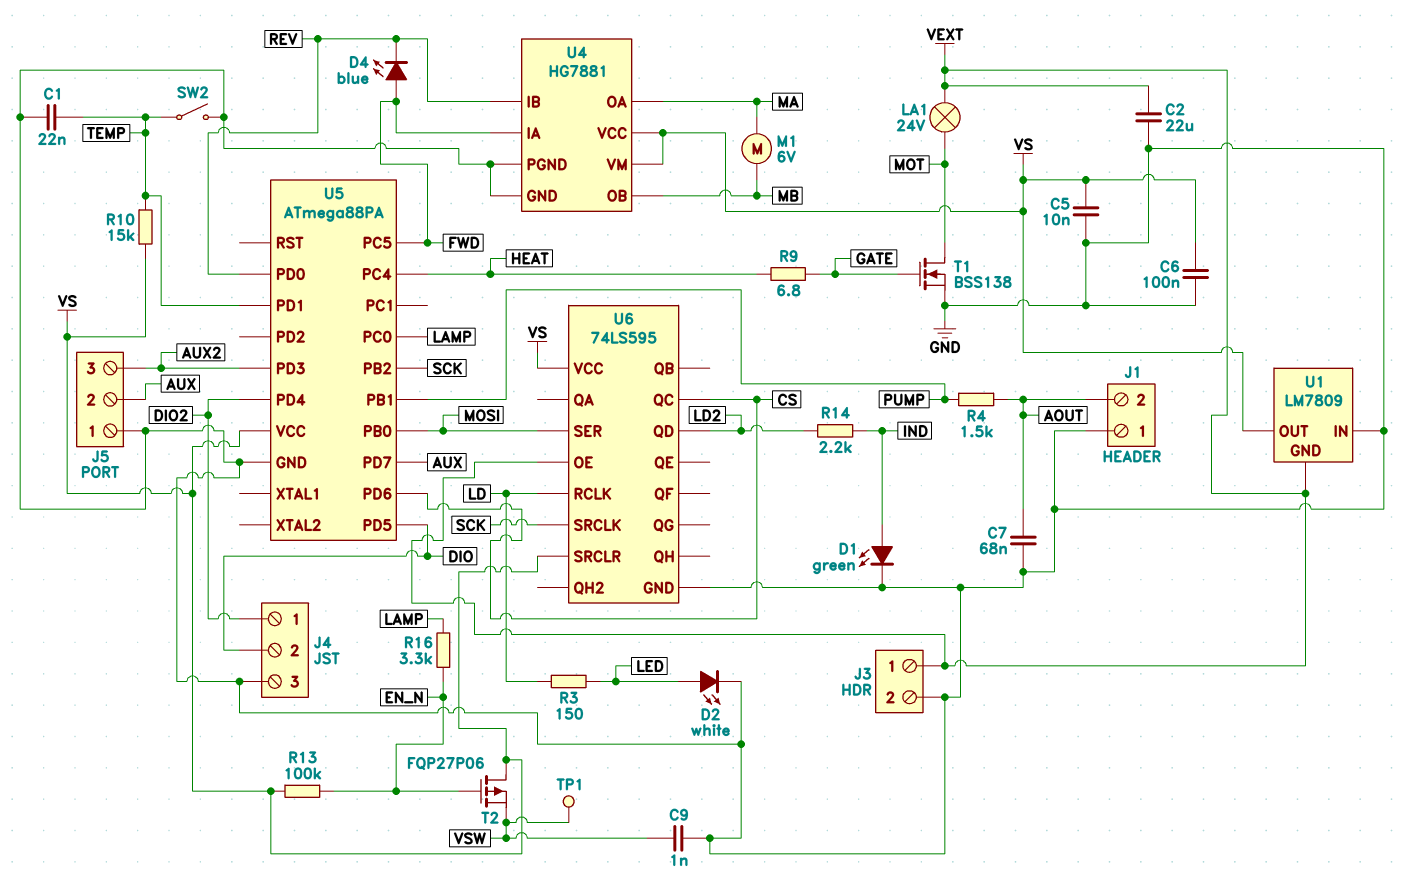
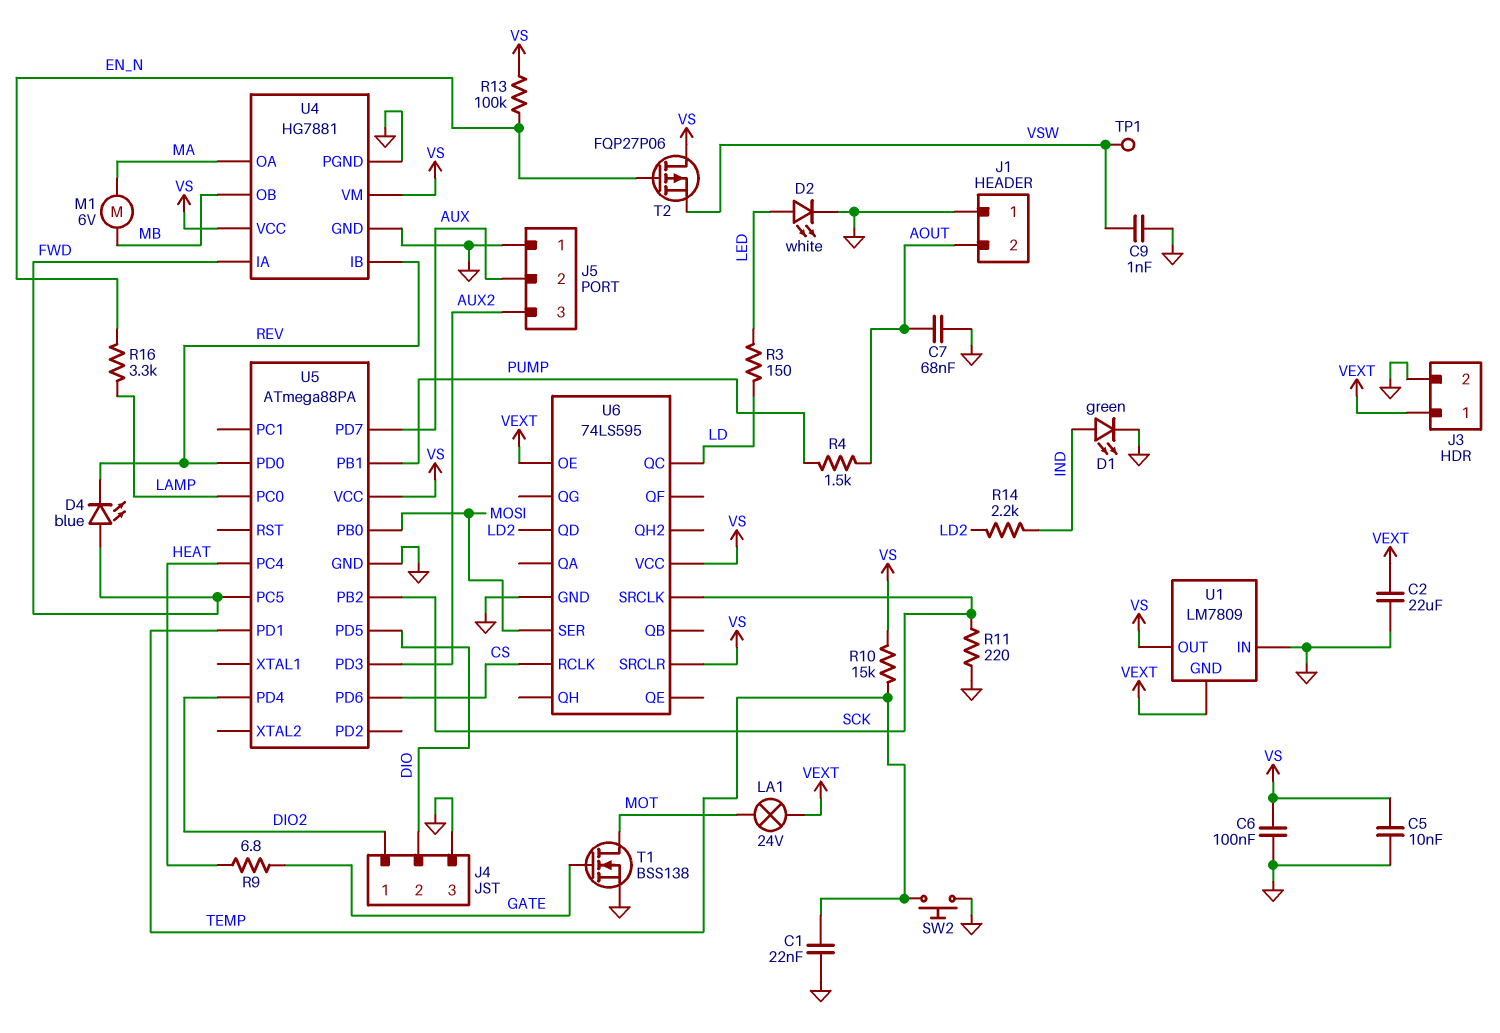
R11: none -> 220 (GND, SCK)
SW2: switch (GND, TEMP) -> button (GND, TEMP)
U6 pin QC: CS -> LD
U6 pin RCLK: LD -> CS

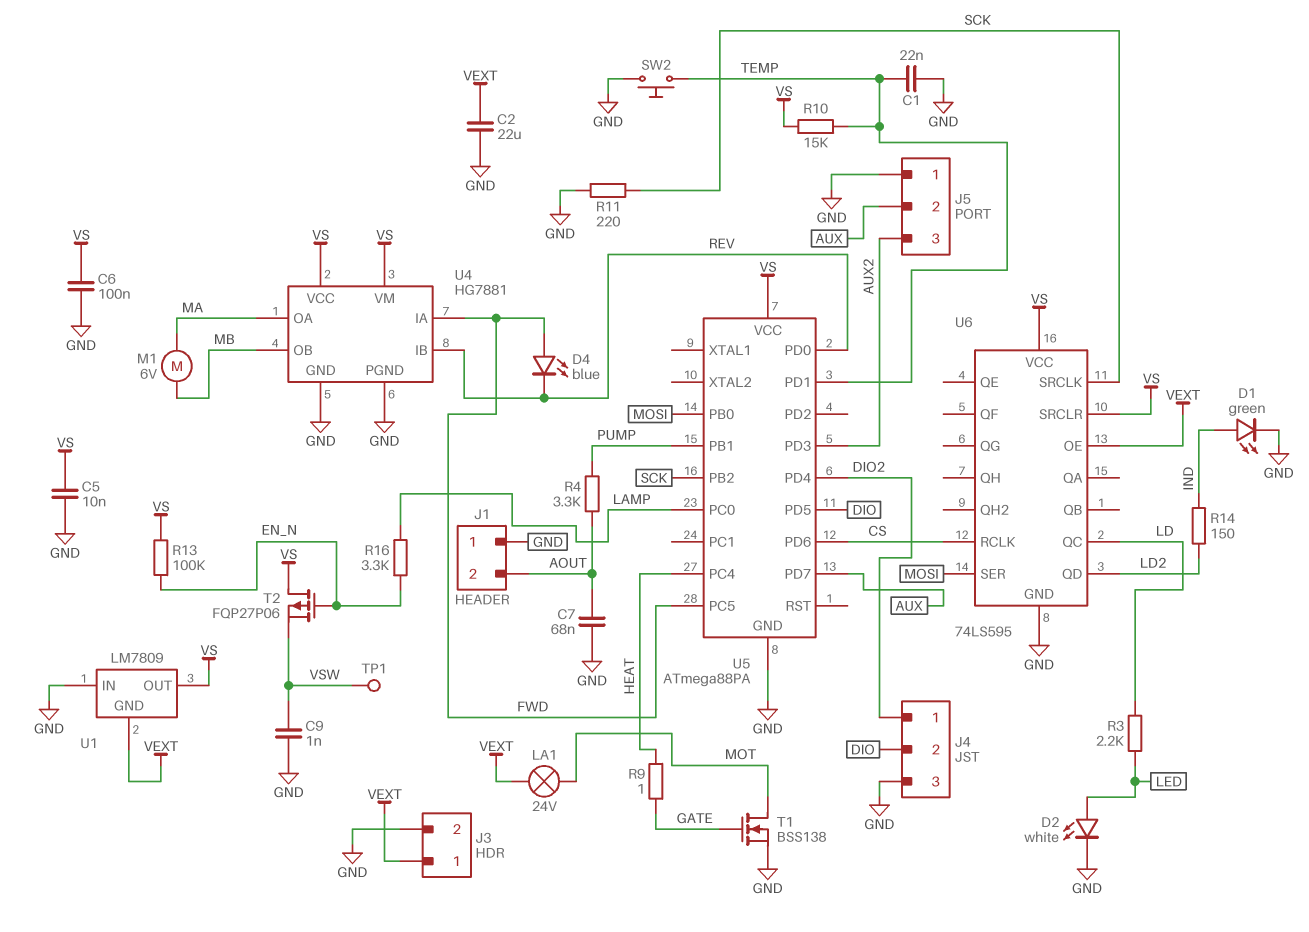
R3: 150 (LD, LED) -> 2.2k (LD, LED)
R4: 1.5k (AOUT, PUMP) -> 3.3k (AOUT, PUMP)
R9: 6.8 (GATE, HEAT) -> 1 (GATE, HEAT)
R14: 2.2k (IND, LD2) -> 150 (IND, LD2)

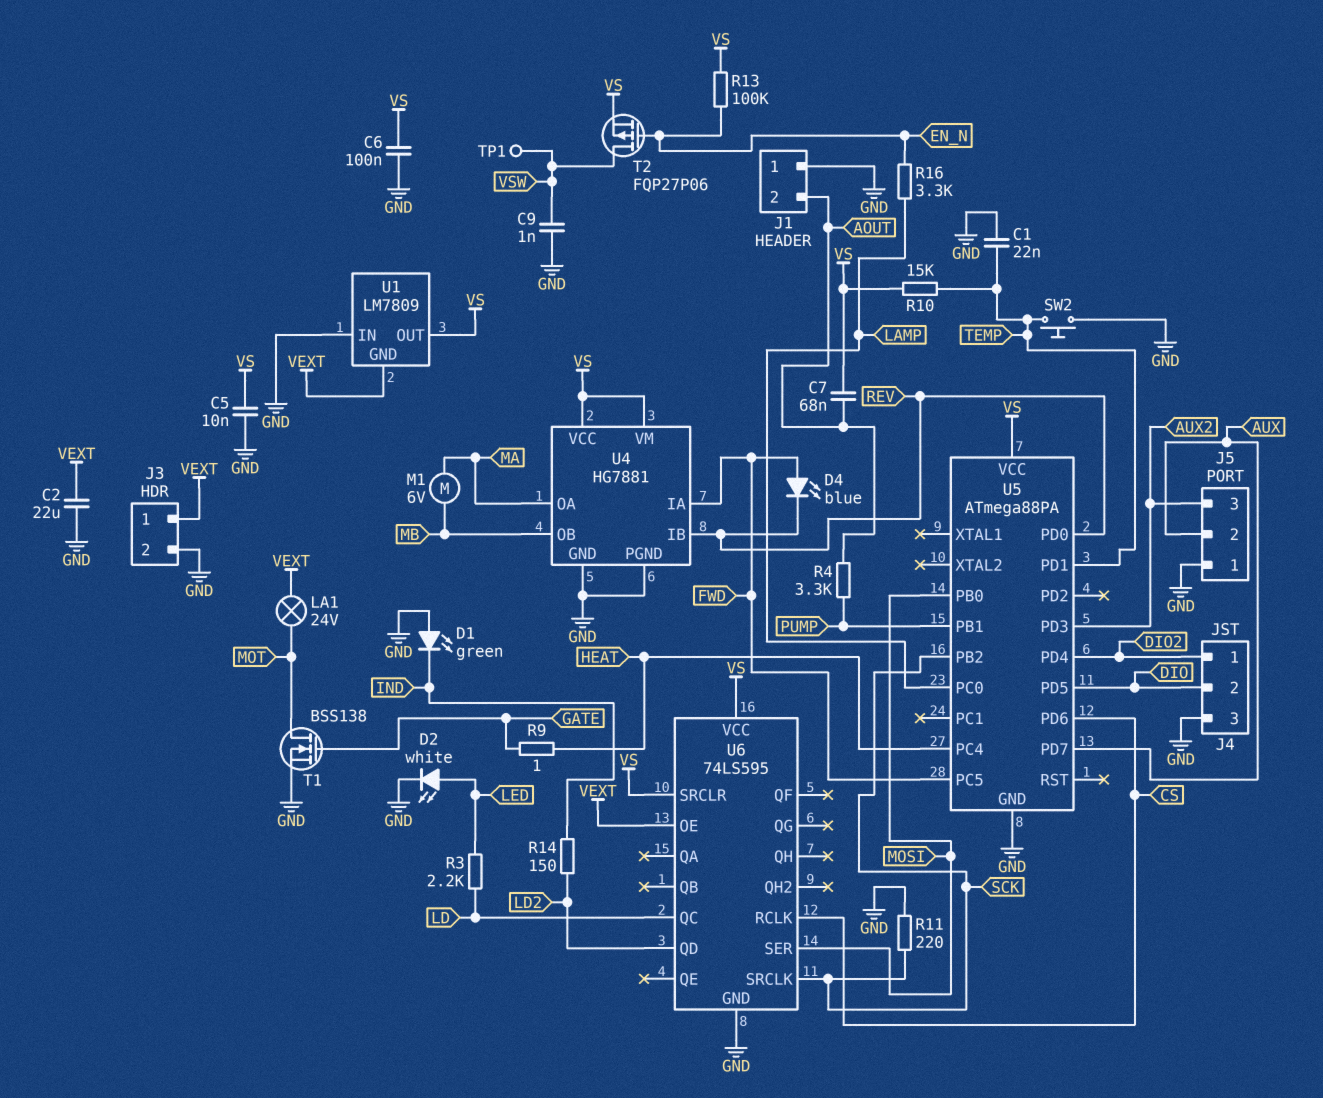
C7: 68nF (AOUT, GND) -> 68nF (AOUT, VS)
D1: LED green (A IND, K GND) -> LED green (A GND, K IND)
T2: PMOS FQP27P06 (G EN_N, D VS, S VSW) -> PMOS FQP27P06 (G EN_N, D VSW, S VS)

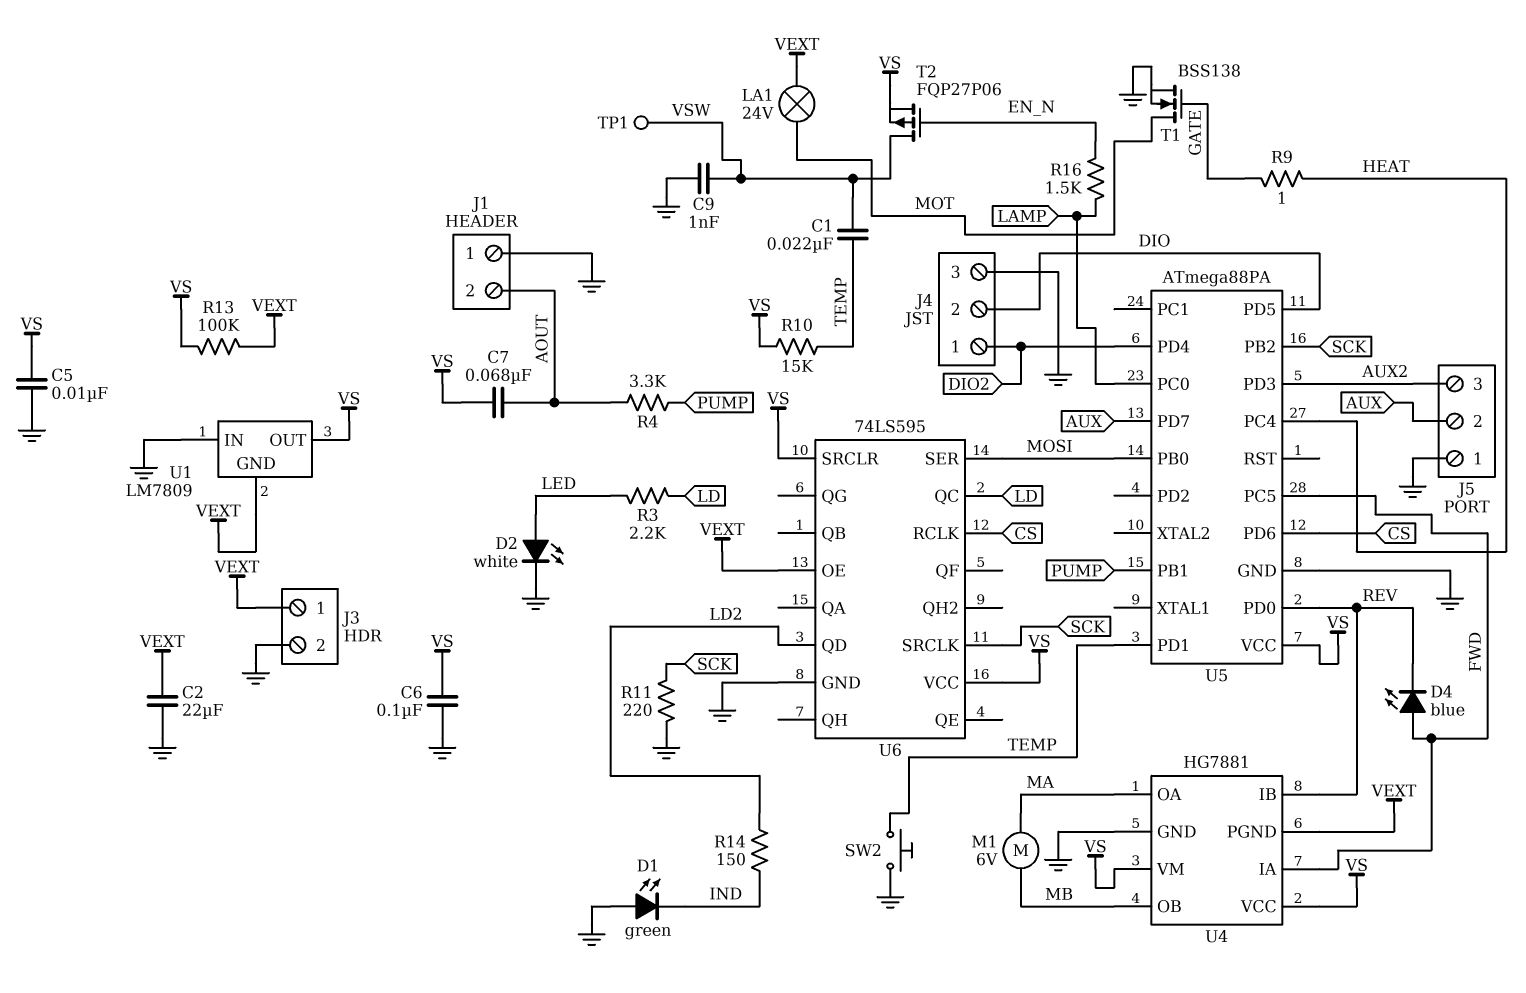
C1: 22nF (GND, TEMP) -> 22nF (TEMP, VSW)
R13: 100k (EN_N, VS) -> 100k (VEXT, VS)
R16: 3.3k (EN_N, LAMP) -> 1.5k (EN_N, LAMP)
U4 pin PGND: GND -> VEXT

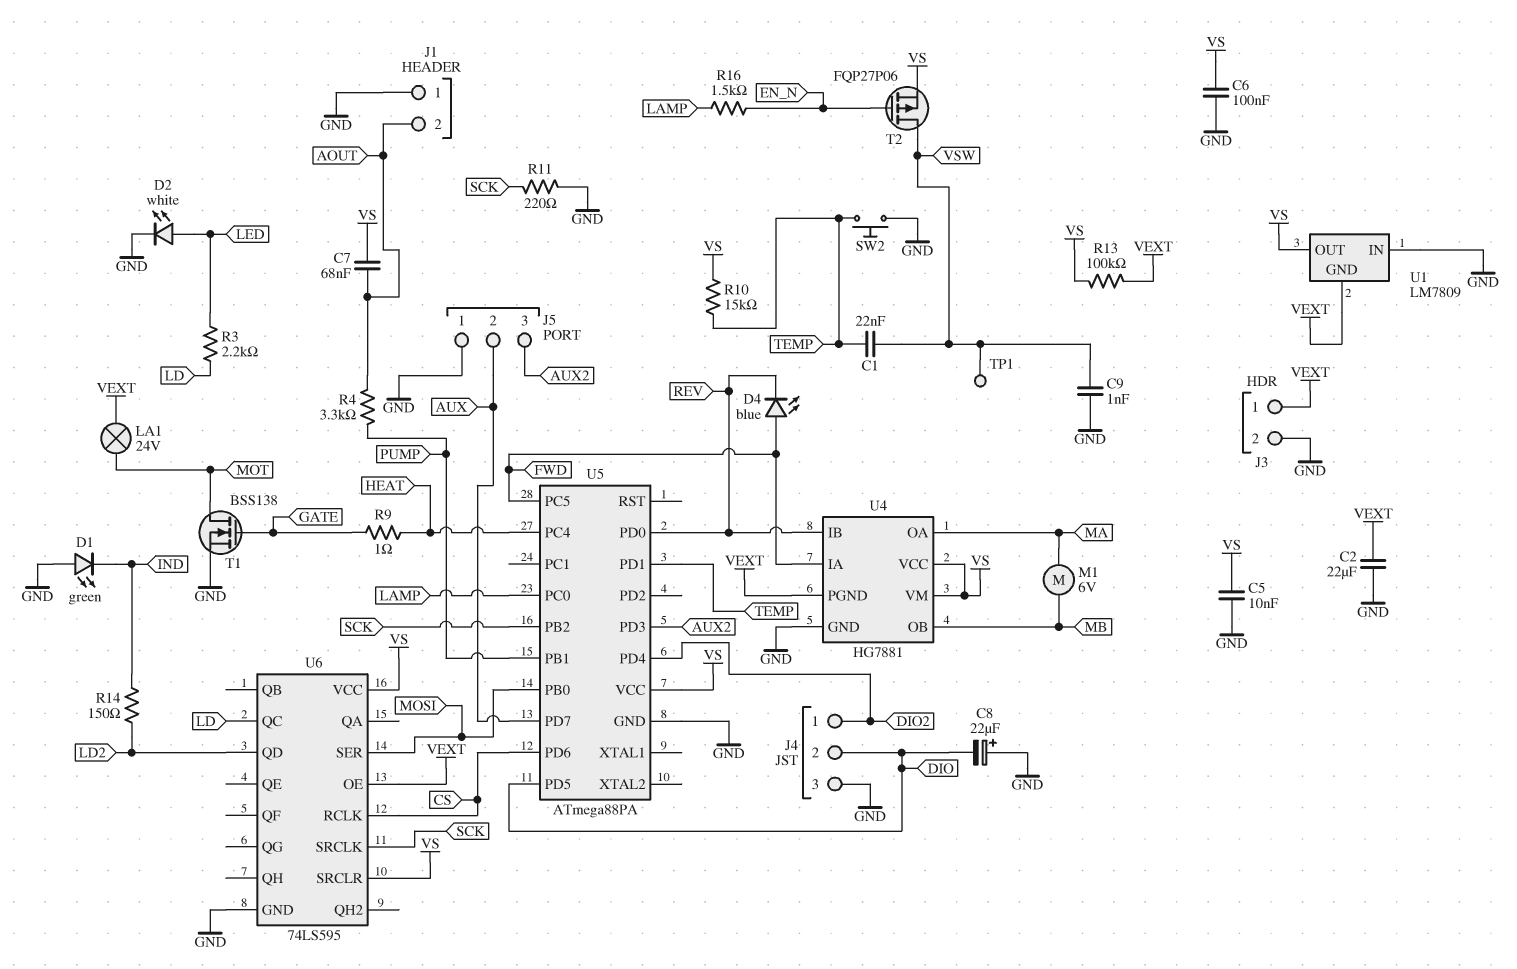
C8: none -> 22uF (plus GND, minus DIO)

